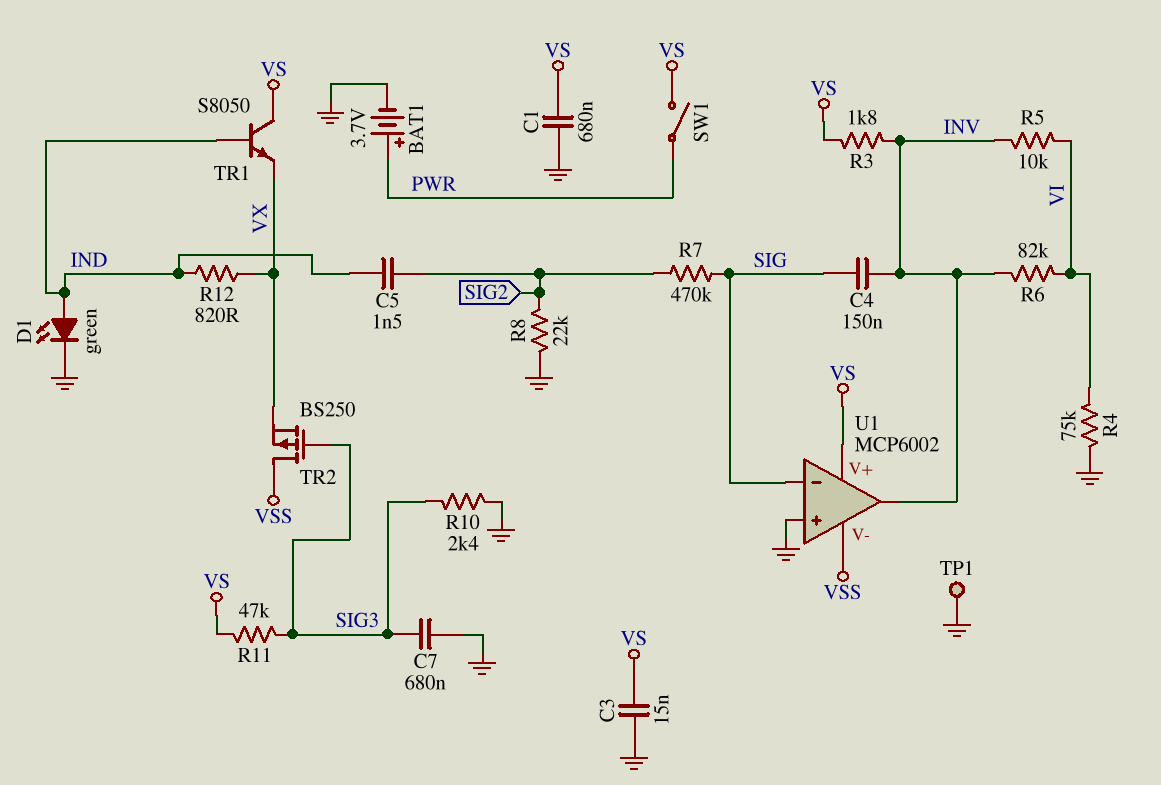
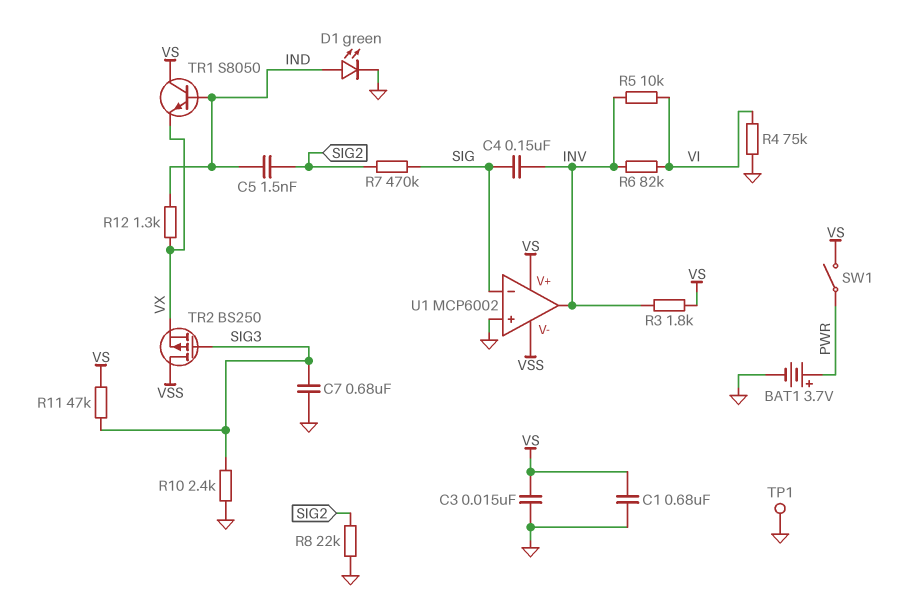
R12: 820 (IND, VX) -> 1.3k (IND, VX)

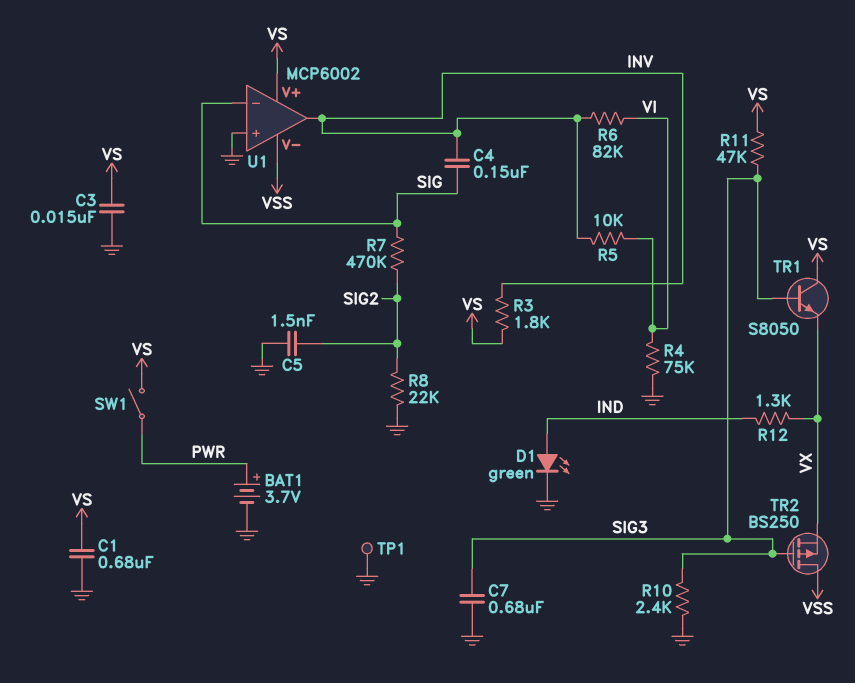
C5: 1.5nF (IND, SIG2) -> 1.5nF (GND, SIG2)
TR1: NPN S8050 (B IND, C VS, E VX) -> NPN S8050 (B SIG3, C VS, E VX)

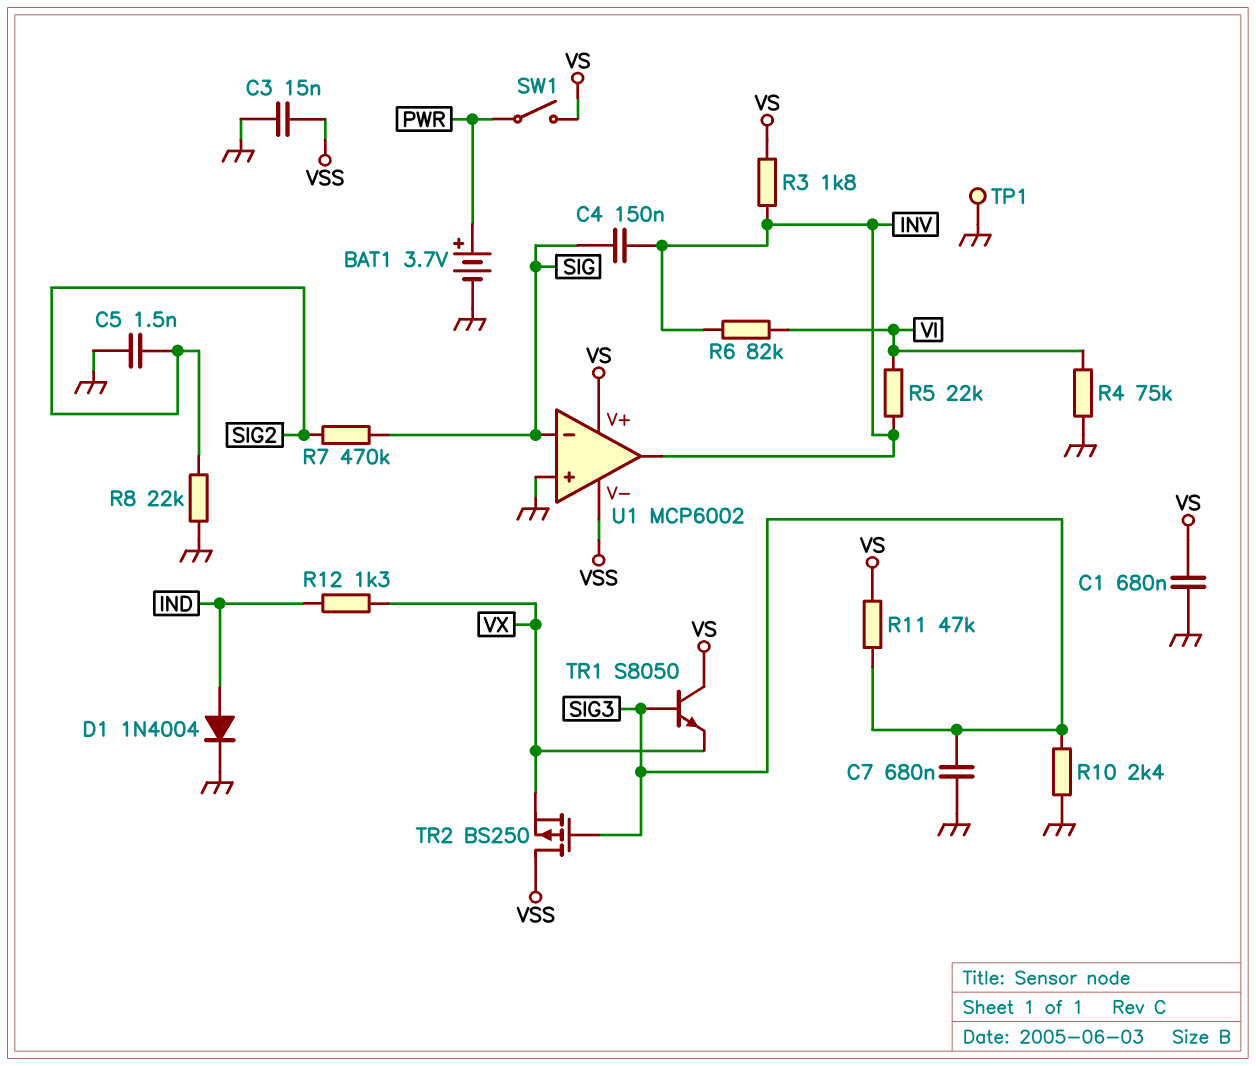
C3: 15nF (GND, VS) -> 15nF (GND, VSS)
D1: LED green (A IND, K GND) -> diode 1N4004 (A IND, K GND)
R5: 10k (INV, VI) -> 22k (INV, VI)

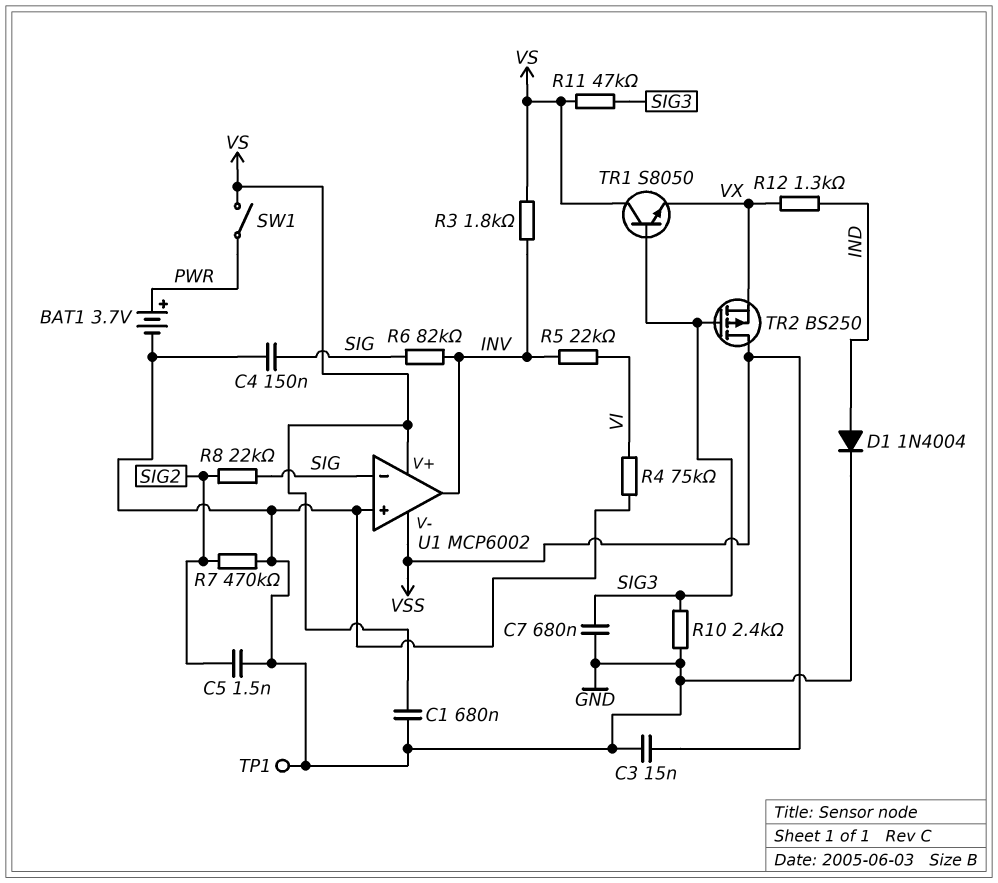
C4: 150nF (INV, SIG) -> 150nF (GND, SIG)
R6: 82k (INV, VI) -> 82k (INV, SIG)
R7: 470k (SIG, SIG2) -> 470k (GND, SIG2)
R8: 22k (GND, SIG2) -> 22k (SIG, SIG2)

